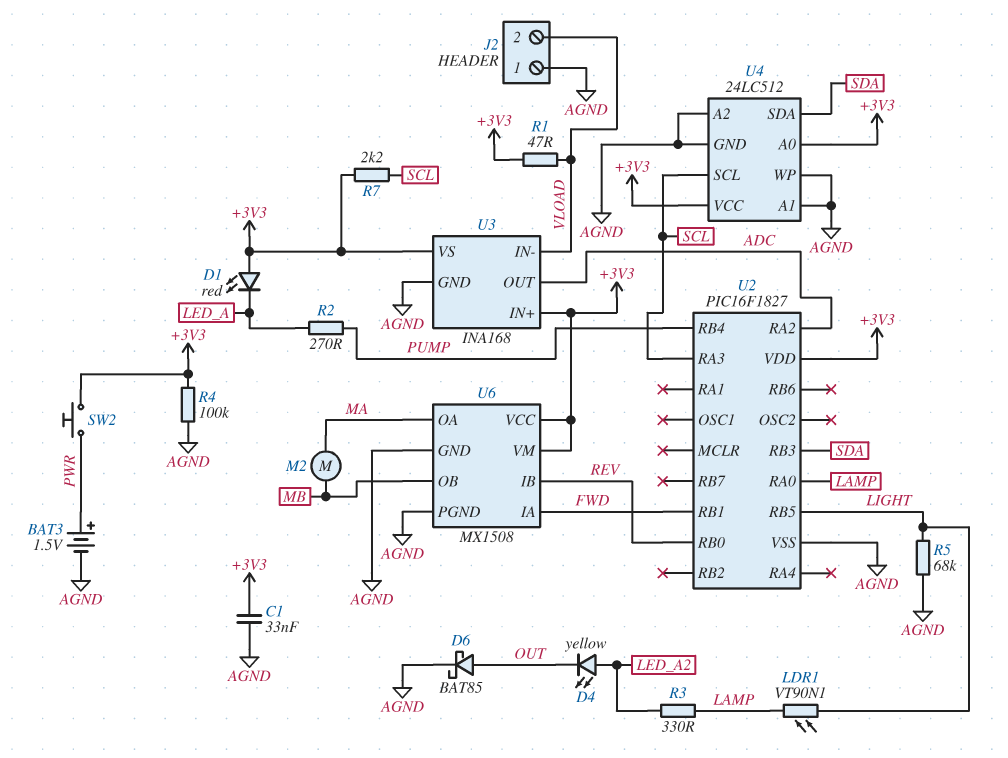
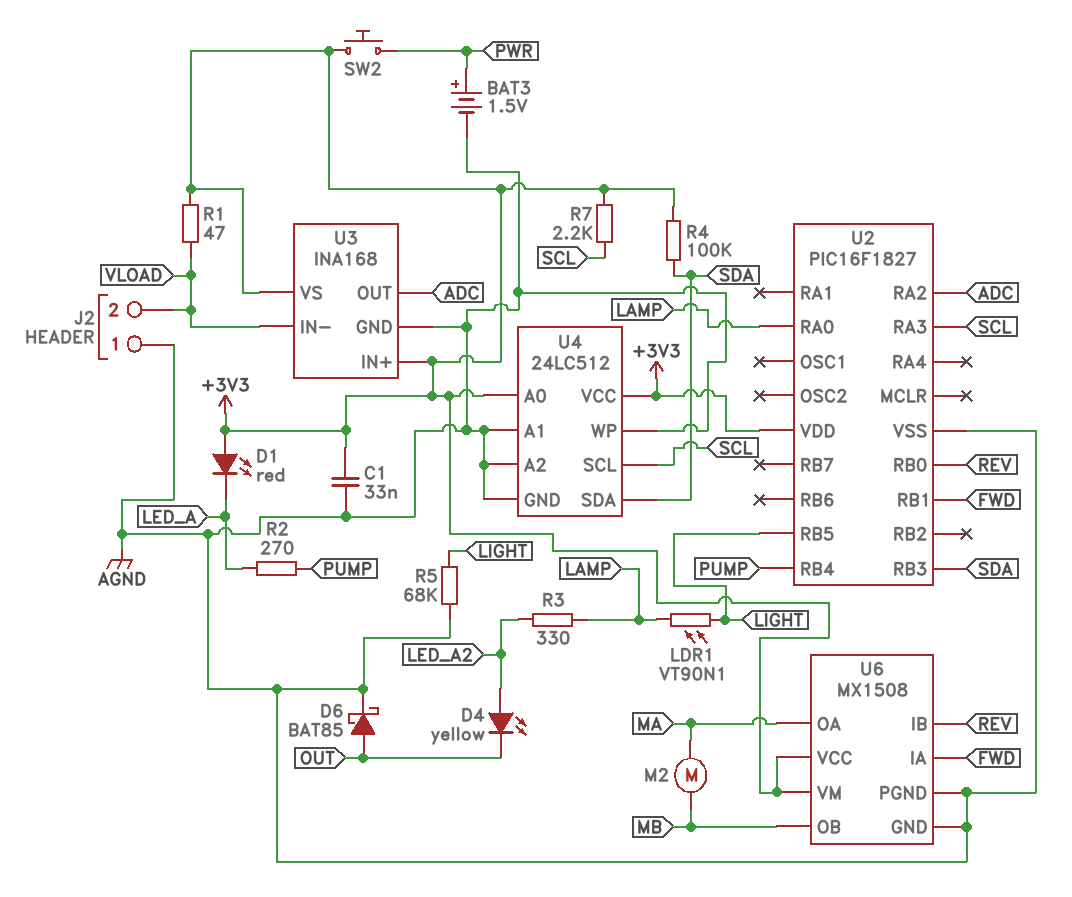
R4: 100k (+3V3, AGND) -> 100k (+3V3, SDA)

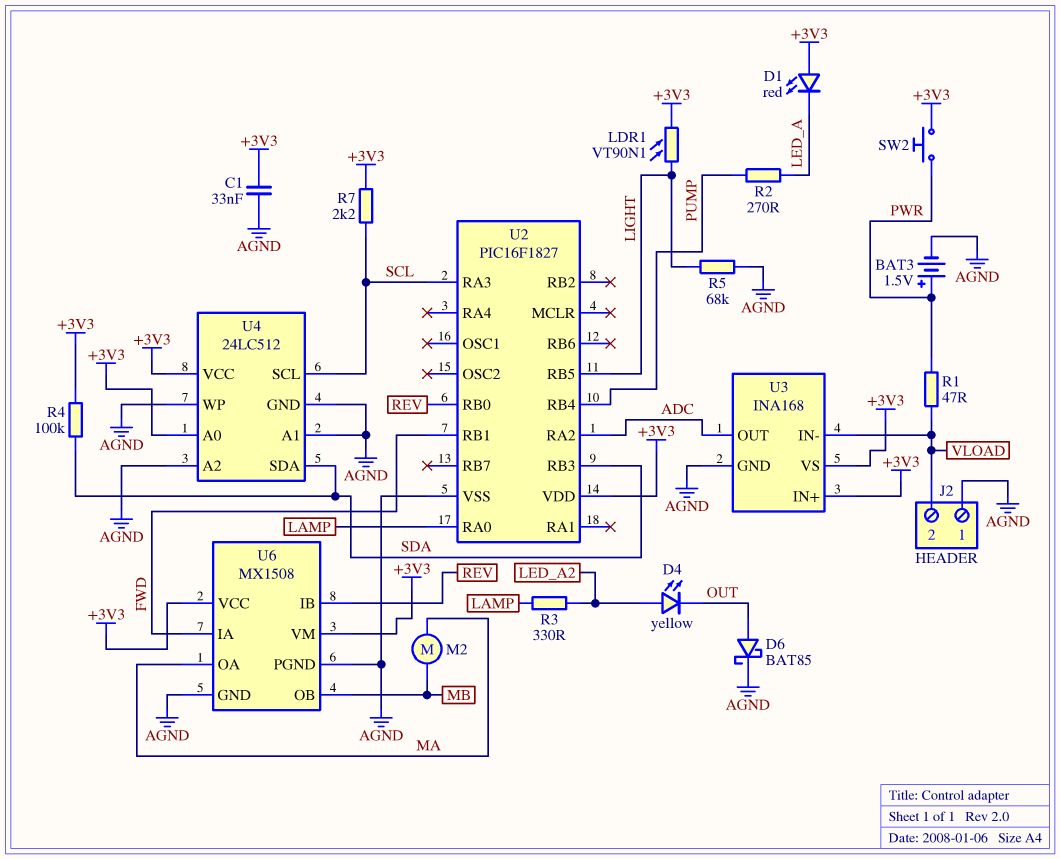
LDR1: VT90N1 (LAMP, LIGHT) -> VT90N1 (+3V3, LIGHT)
R1: 47 (+3V3, VLOAD) -> 47 (PWR, VLOAD)

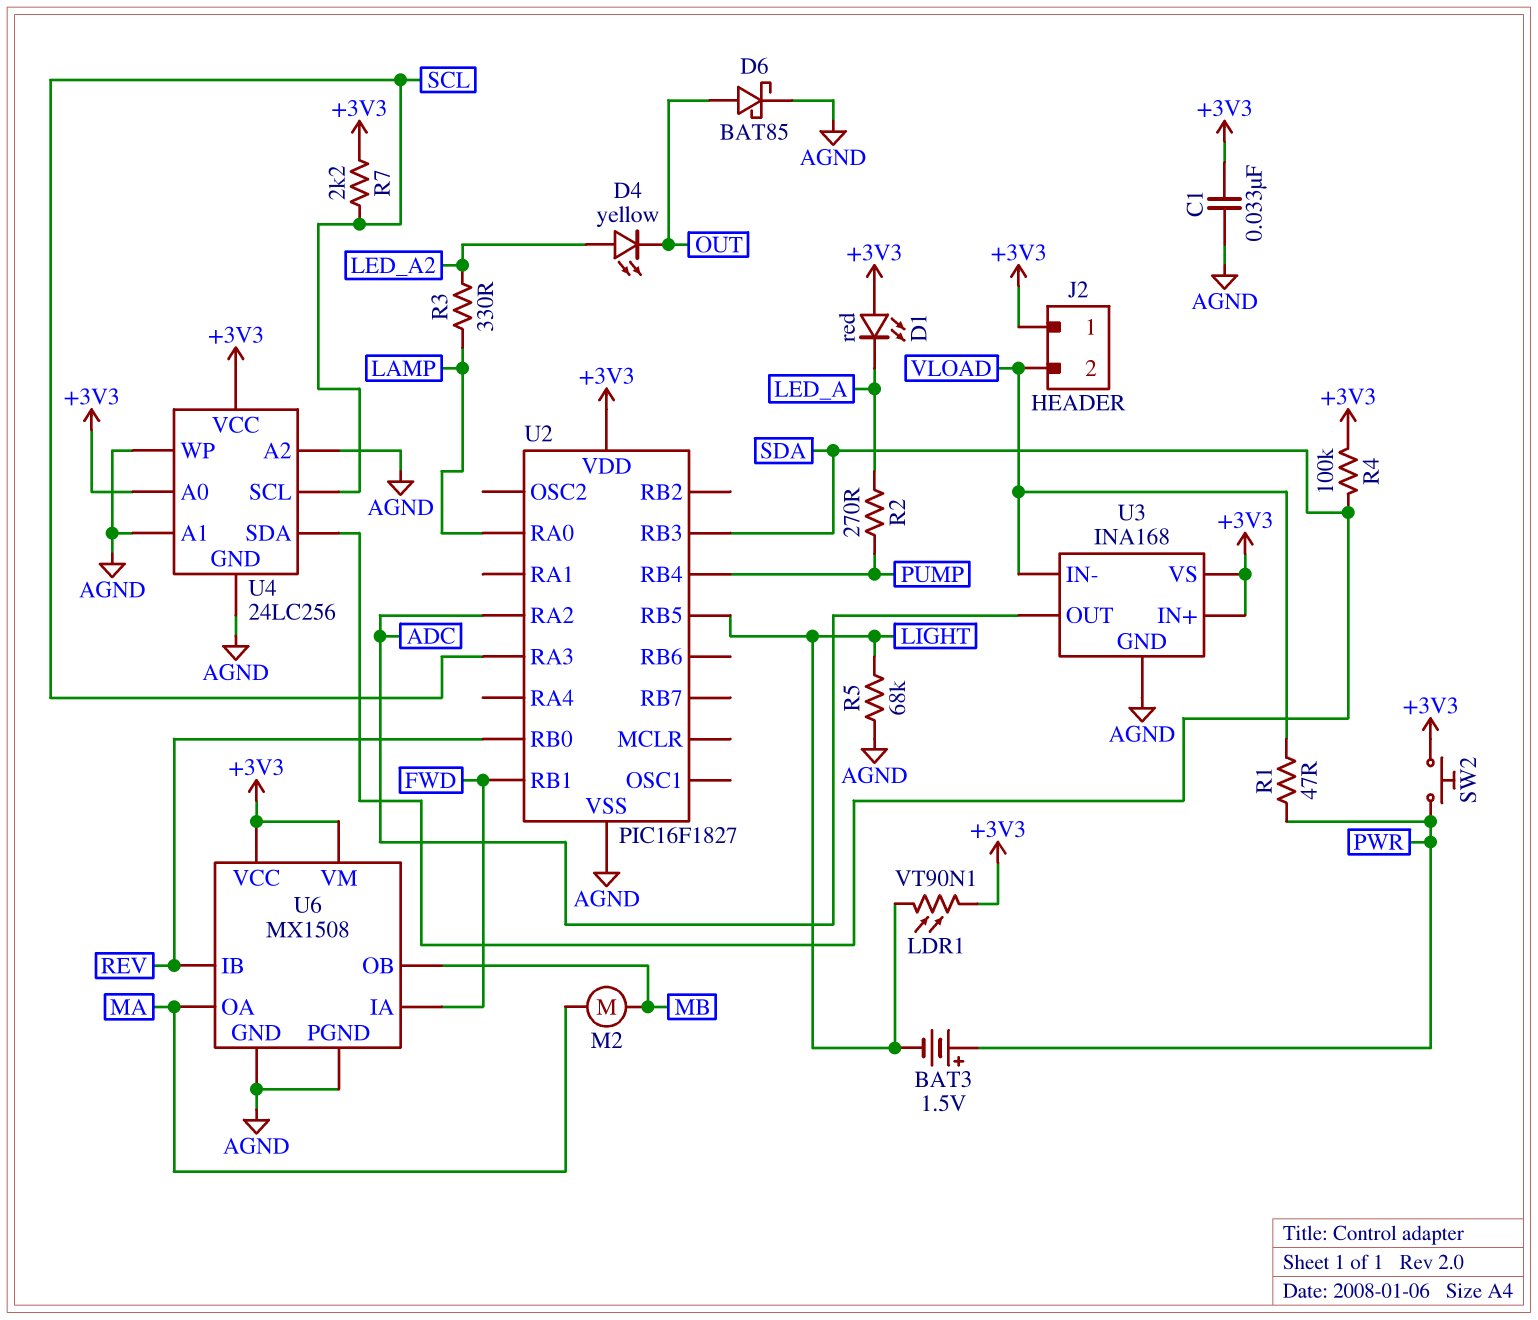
BAT3: 1.5V (plus PWR, minus AGND) -> 1.5V (plus PWR, minus LIGHT)
J2 pin 1: AGND -> +3V3
U4: 24LC512 -> 24LC256

